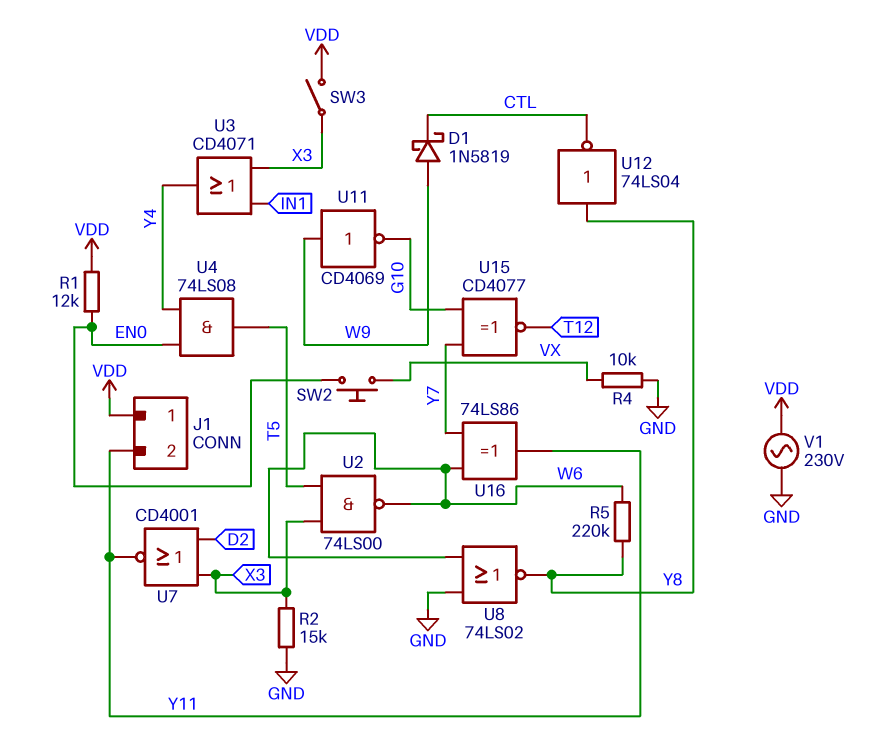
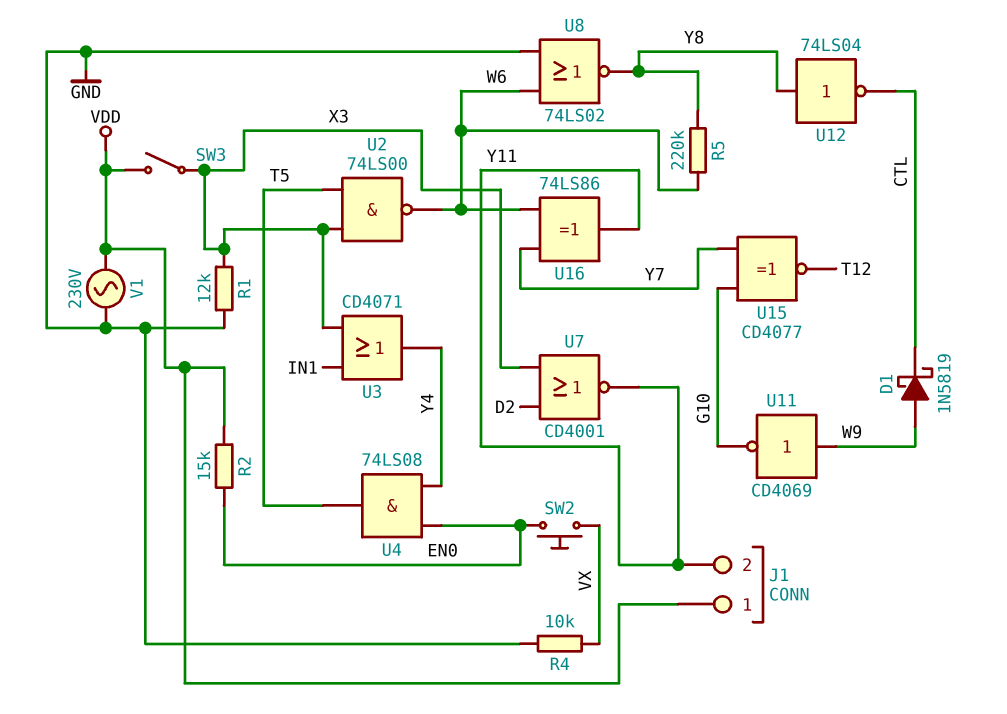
R1: 12k (EN0, VDD) -> 12k (GND, X3)
R2: 15k (GND, X3) -> 15k (EN0, VDD)

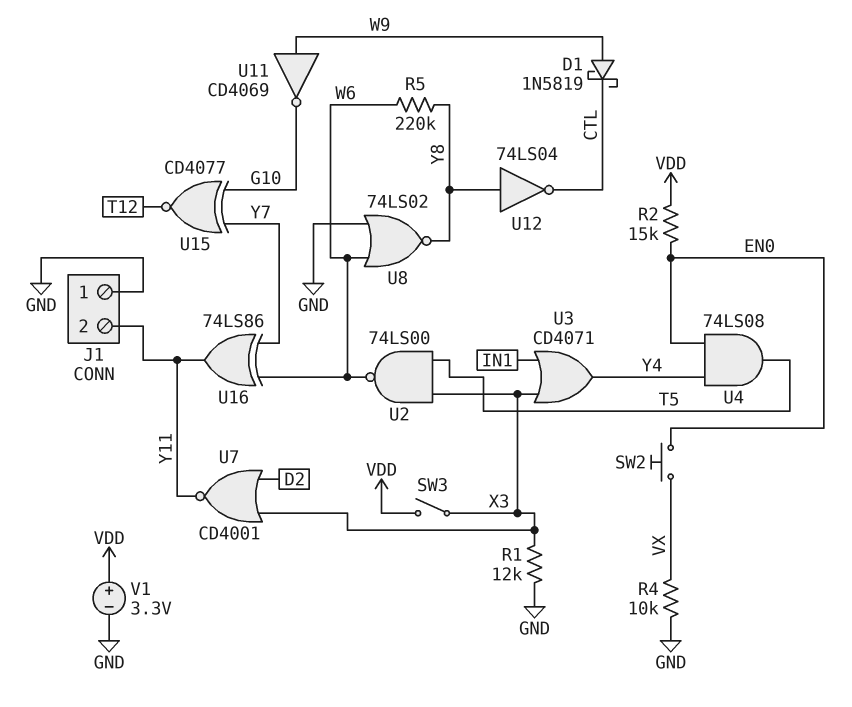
J1 pin 1: VDD -> GND
V1: AC 230V (GND, VDD) -> 3.3V (plus VDD, minus GND)

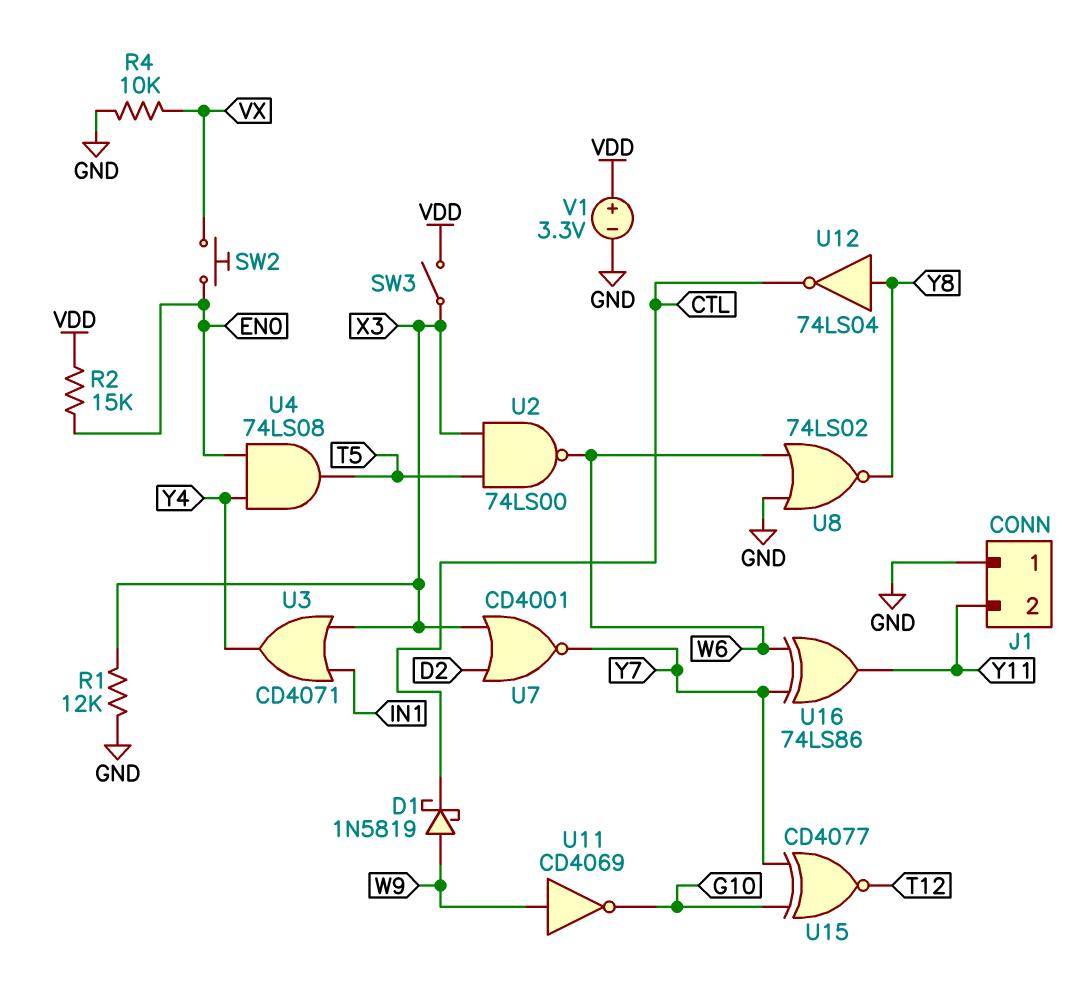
R5: 220k (W6, Y8) -> none
U7: NOR CD4001 (in D2, in X3, out Y11) -> NOR CD4001 (in D2, in X3, out Y7)

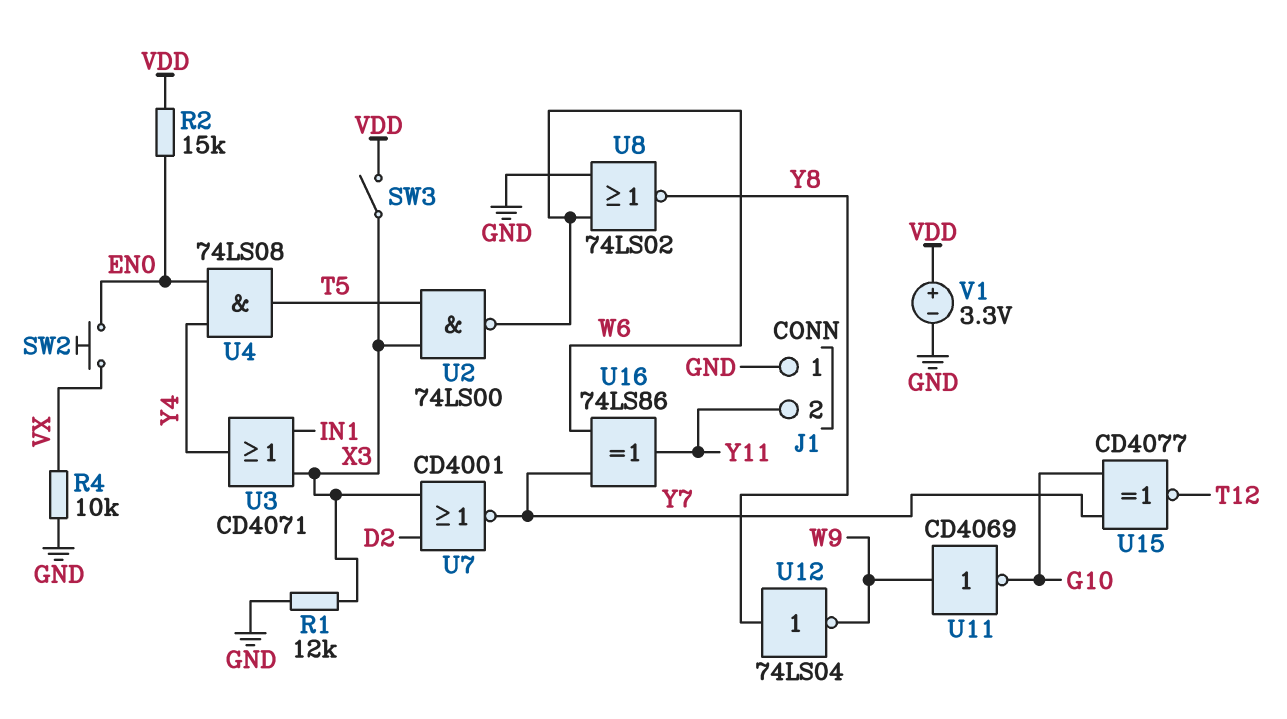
D1: schottky 1N5819 (A W9, K CTL) -> none
U12: NOT 74LS04 (in Y8, out CTL) -> NOT 74LS04 (in Y8, out W9)

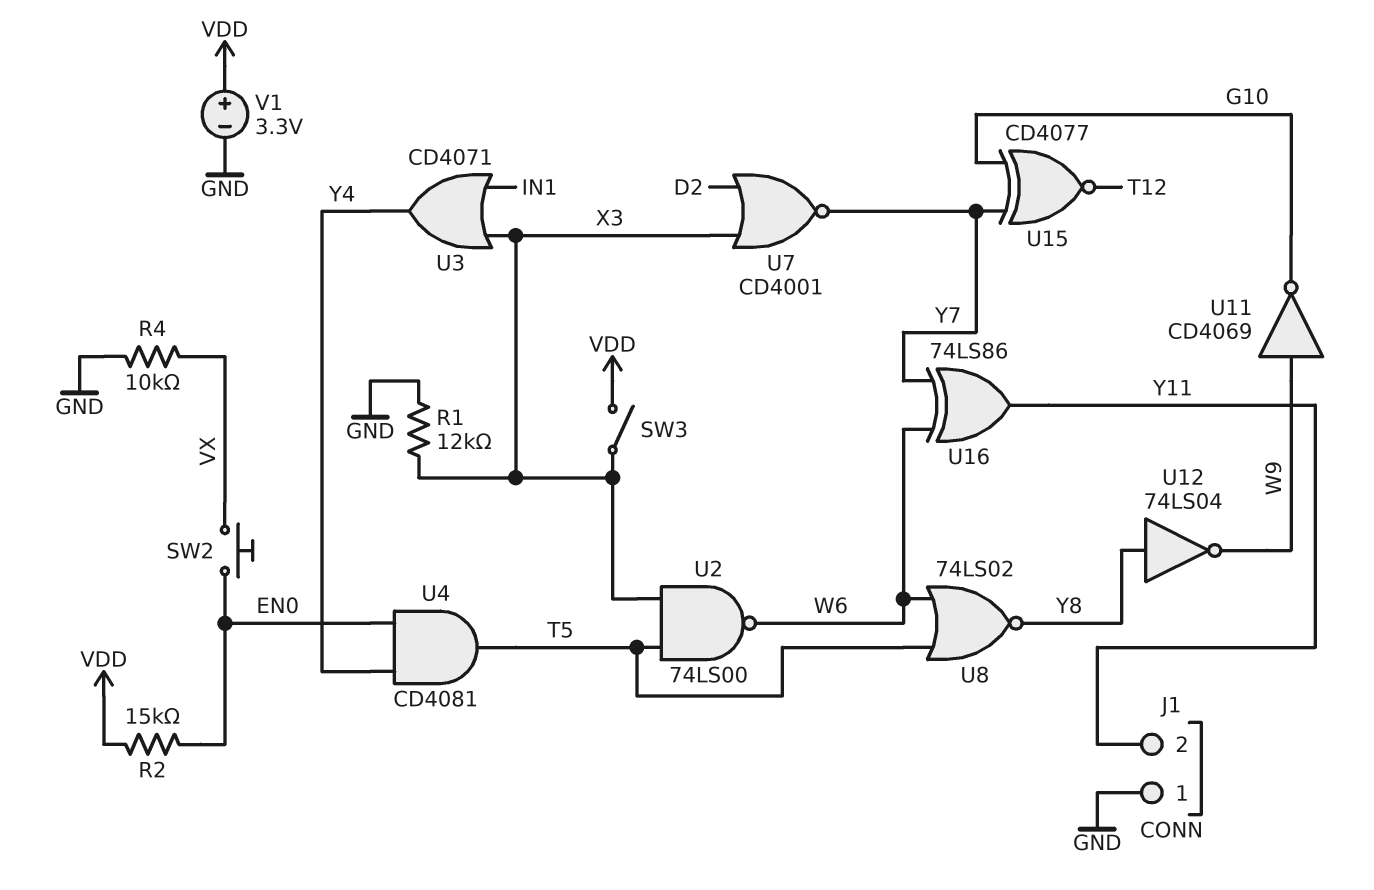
U4: AND 74LS08 (in EN0, in Y4, out T5) -> AND CD4081 (in EN0, in Y4, out T5)
U8: NOR 74LS02 (in GND, in W6, out Y8) -> NOR 74LS02 (in T5, in W6, out Y8)

